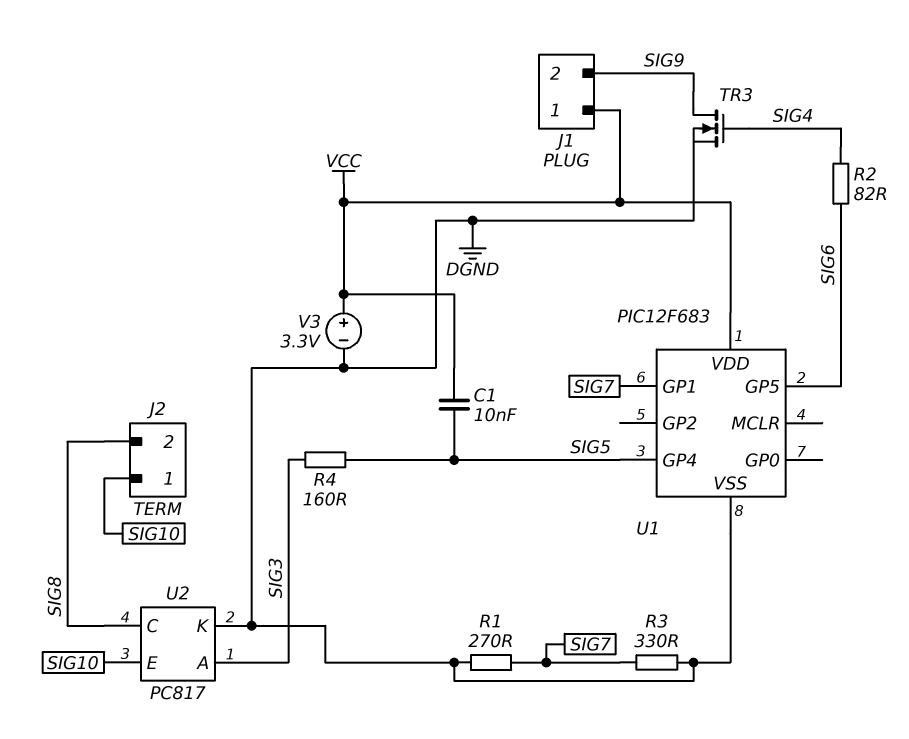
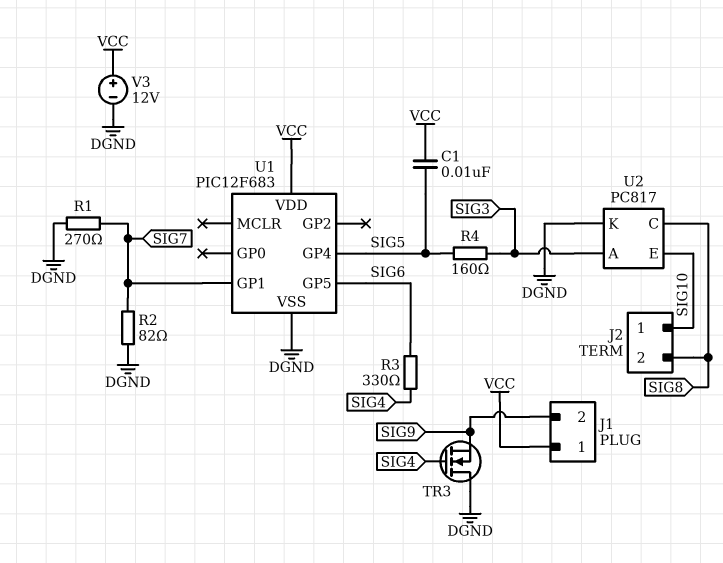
R2: 82 (SIG4, SIG6) -> 82 (DGND, SIG7)
R3: 330 (DGND, SIG7) -> 330 (SIG4, SIG6)
TR3: NMOS (G SIG4, D SIG9, S DGND) -> NMOS (G SIG4, D DGND, S SIG9)
V3: 3.3V (plus VCC, minus DGND) -> 12V (plus VCC, minus DGND)

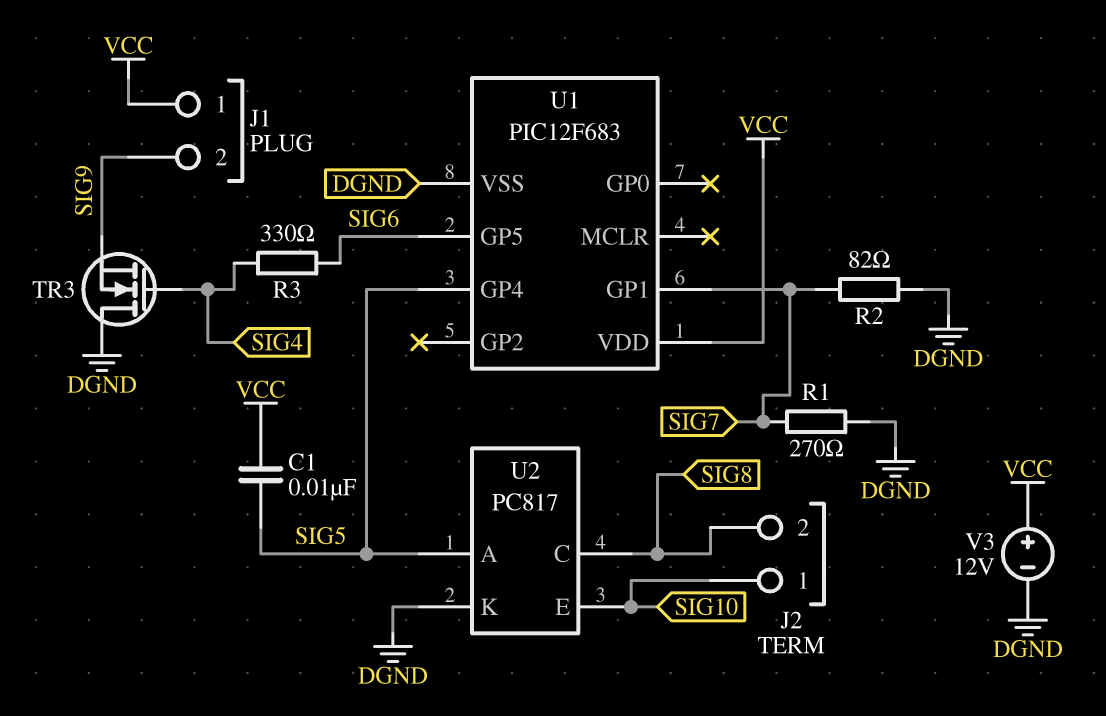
R4: 160 (SIG3, SIG5) -> none
U2 pin A: SIG3 -> SIG5

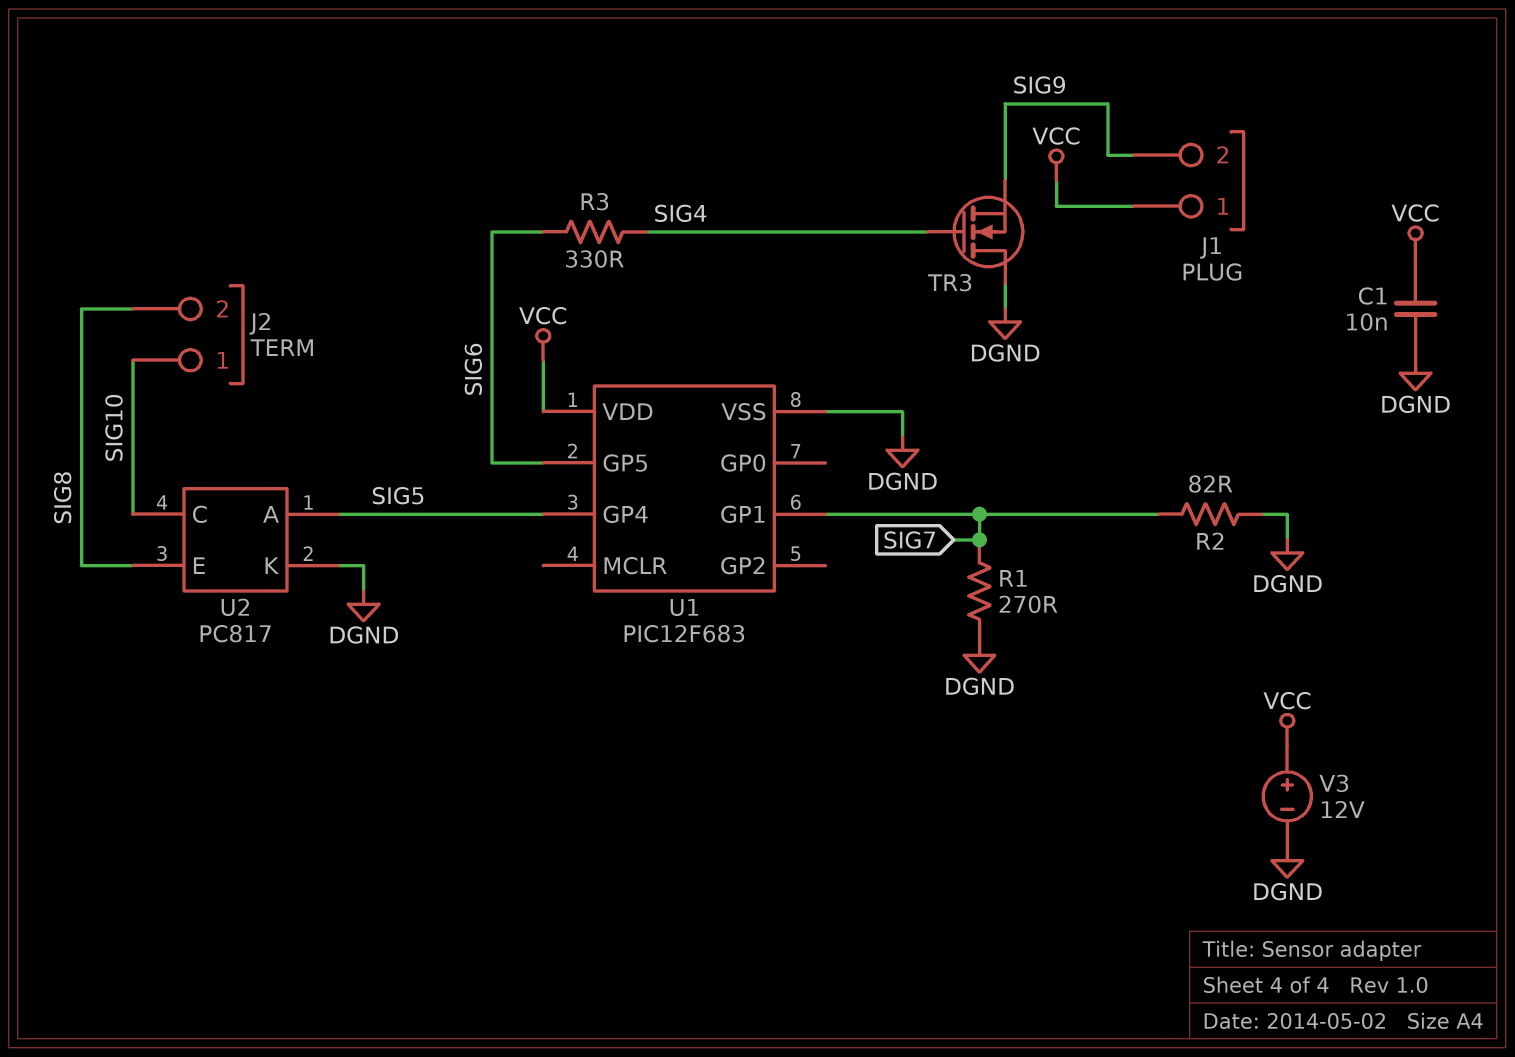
C1: 10nF (SIG5, VCC) -> 10nF (DGND, VCC)
U2 pin C: SIG8 -> SIG10
U2 pin E: SIG10 -> SIG8

